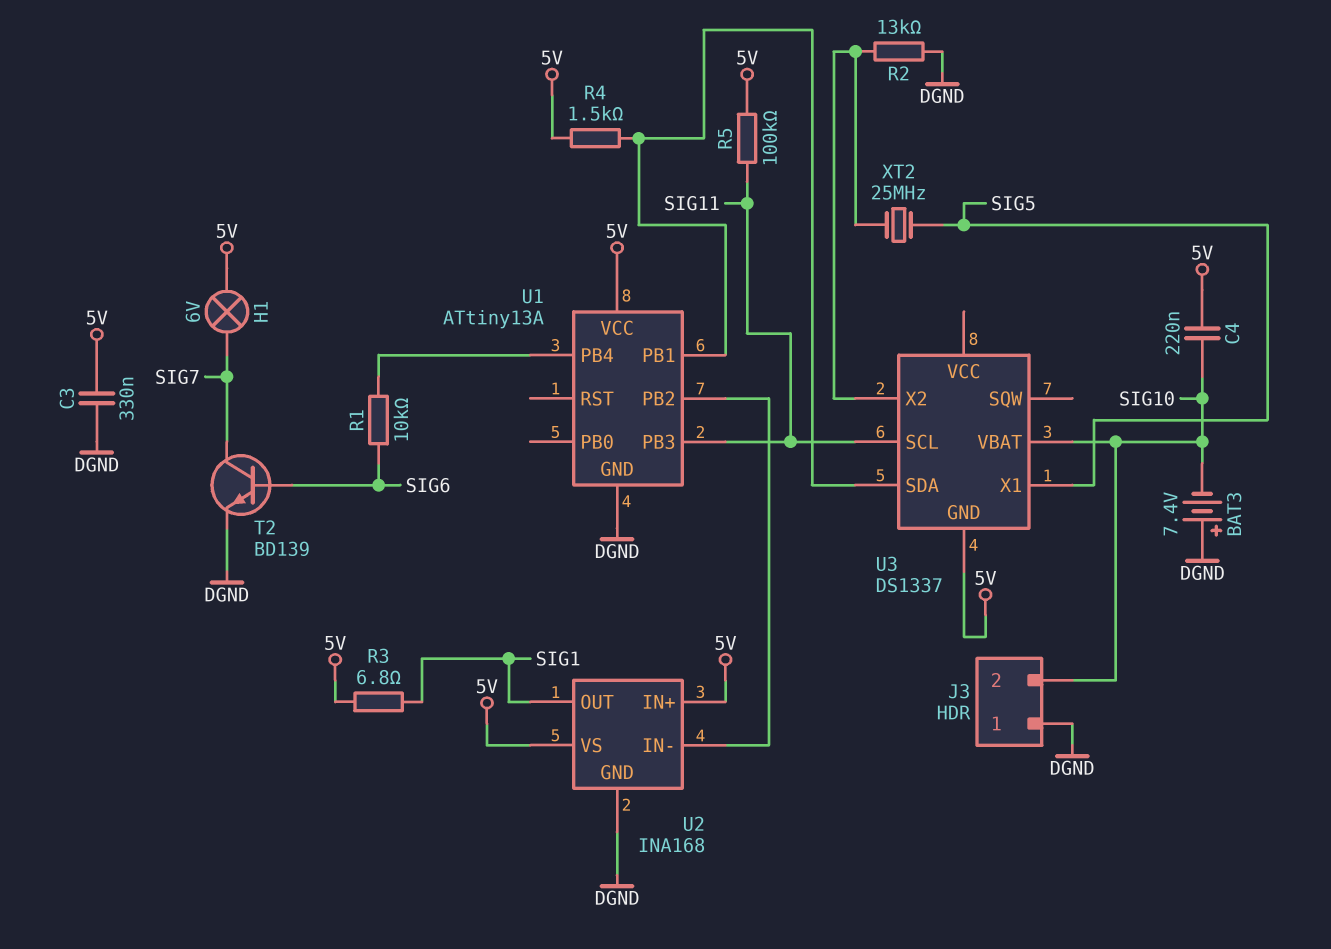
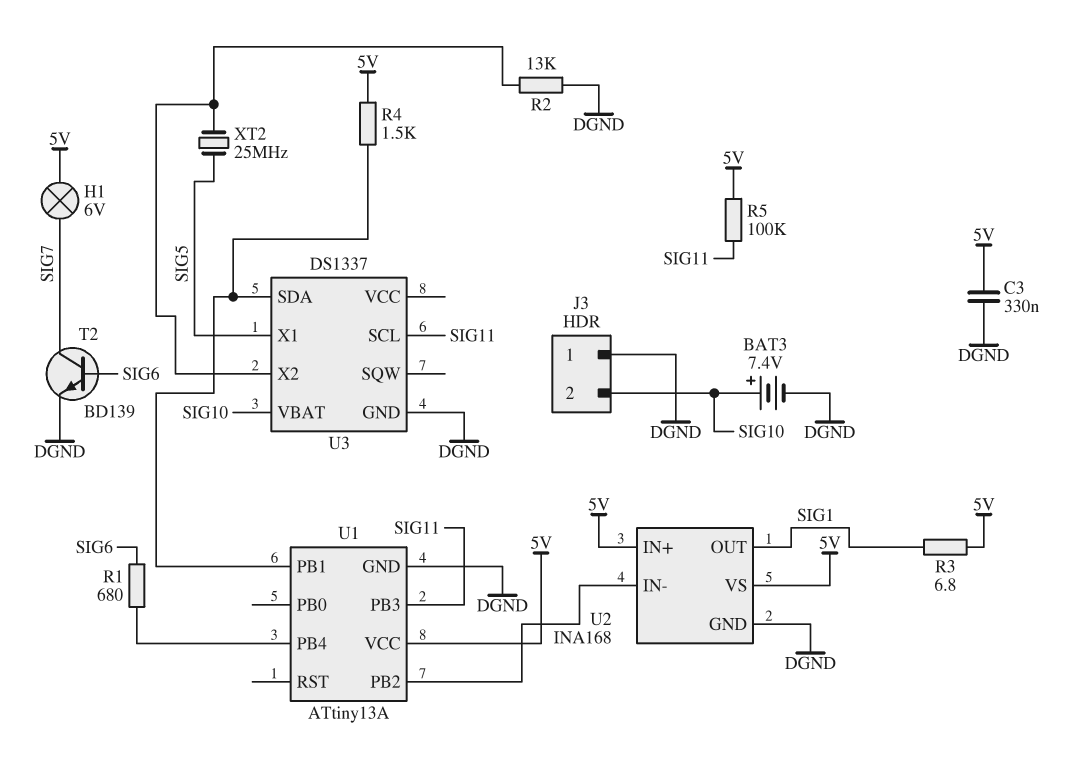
BAT3: 7.4V (plus DGND, minus SIG10) -> 7.4V (plus SIG10, minus DGND)
C4: 220nF (5V, SIG10) -> none
R1: 10k (SIG6, U1/PB4) -> 680 (SIG6, U1/PB4)
U3 pin GND: 5V -> DGND

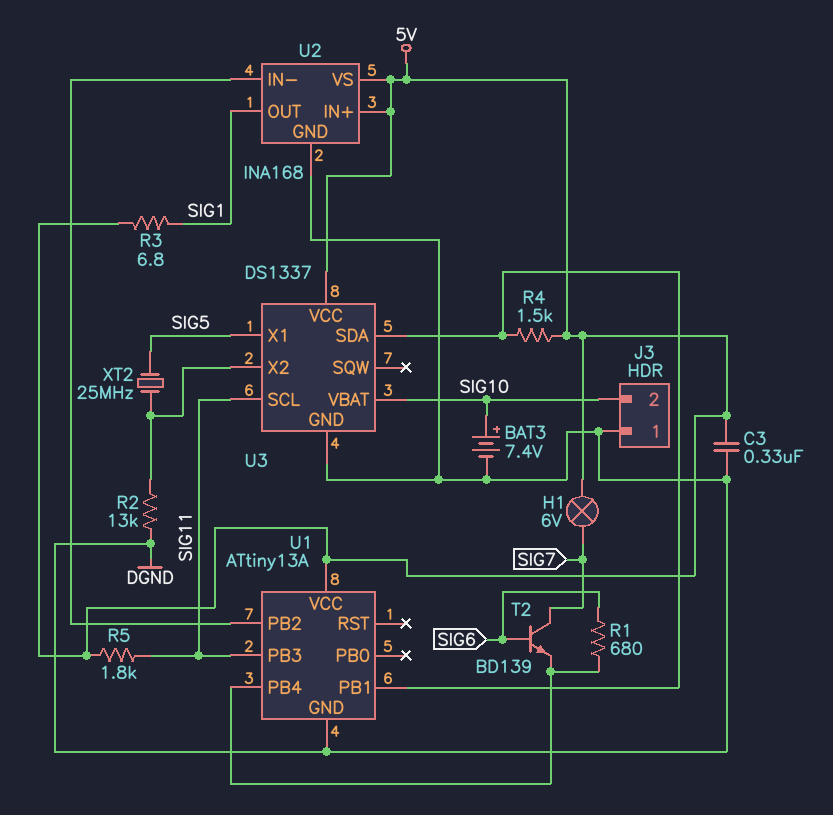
R5: 100k (5V, SIG11) -> 1.8k (5V, SIG11)
T2: NPN BD139 (B SIG6, C SIG7, E DGND) -> NPN BD139 (B SIG6, C SIG7, E U1/PB4)
U3 pin VCC: none -> 5V

